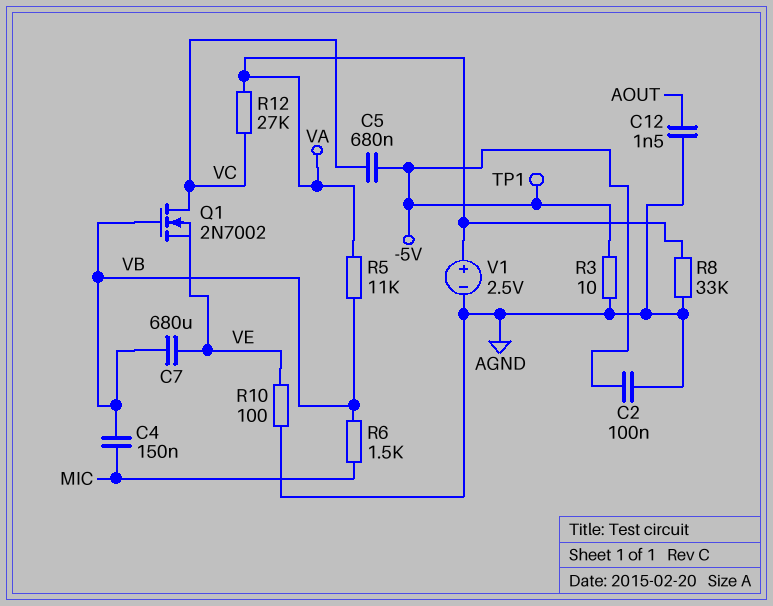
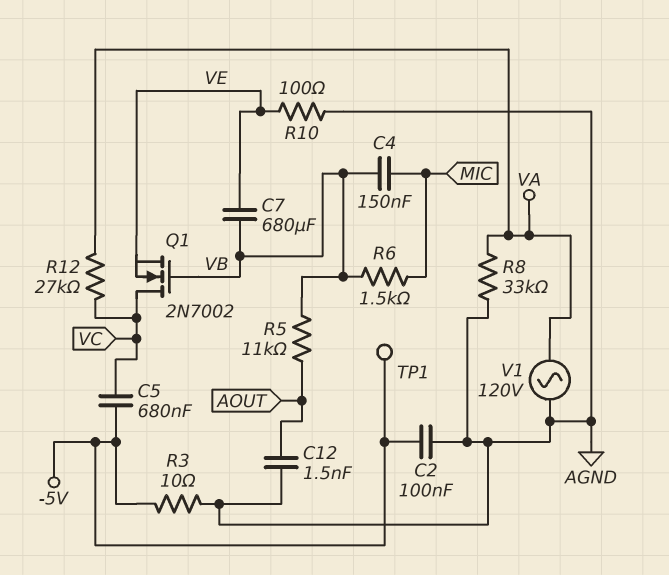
R5: 11k (VA, VB) -> 11k (AOUT, VB)
V1: 2.5V (plus VA, minus AGND) -> AC 120V (AGND, VA)

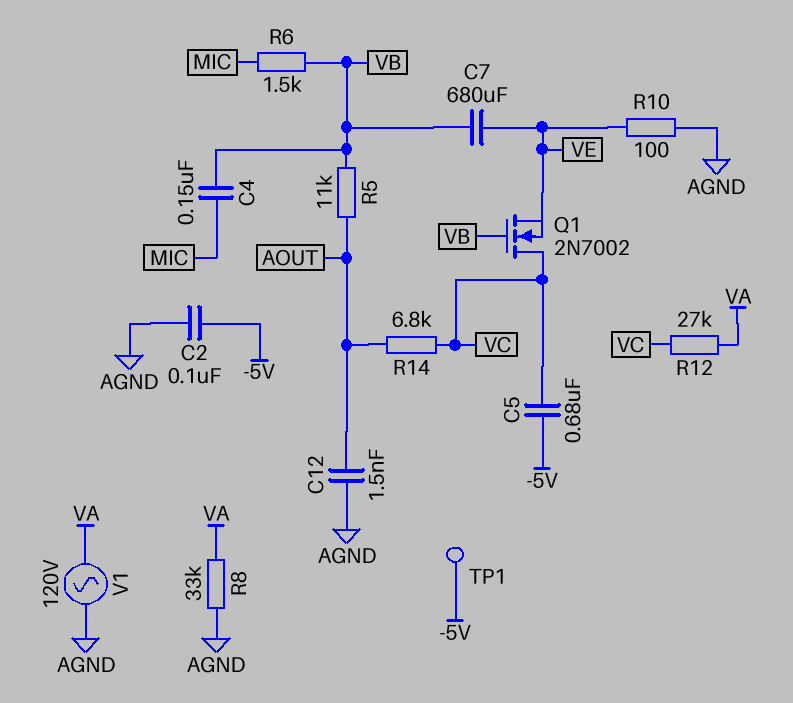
R3: 10 (-5V, AGND) -> none
R14: none -> 6.8k (AOUT, VC)

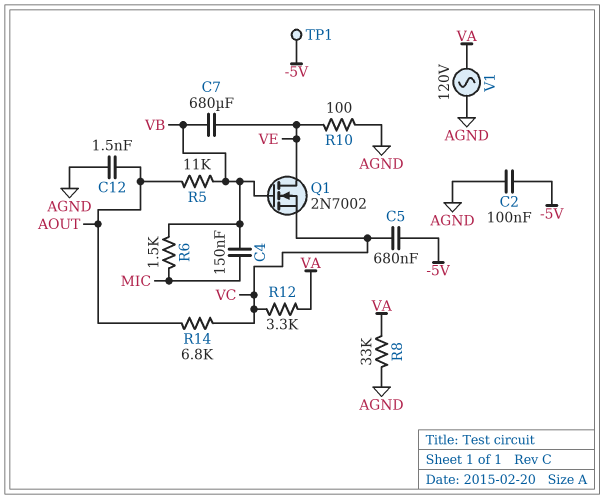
Q1: NMOS 2N7002 (G VB, D VC, S VE) -> NMOS 2N7002 (G VB, D VE, S VC)
R12: 27k (VA, VC) -> 3.3k (VA, VC)

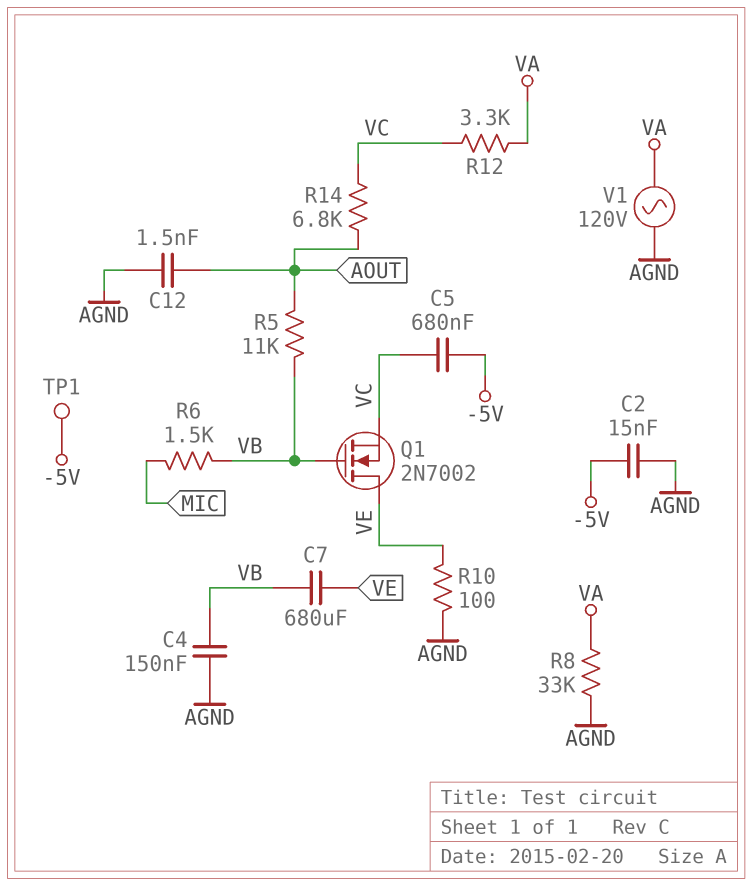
C2: 100nF (-5V, AGND) -> 15nF (-5V, AGND)
C4: 150nF (MIC, VB) -> 150nF (AGND, VB)

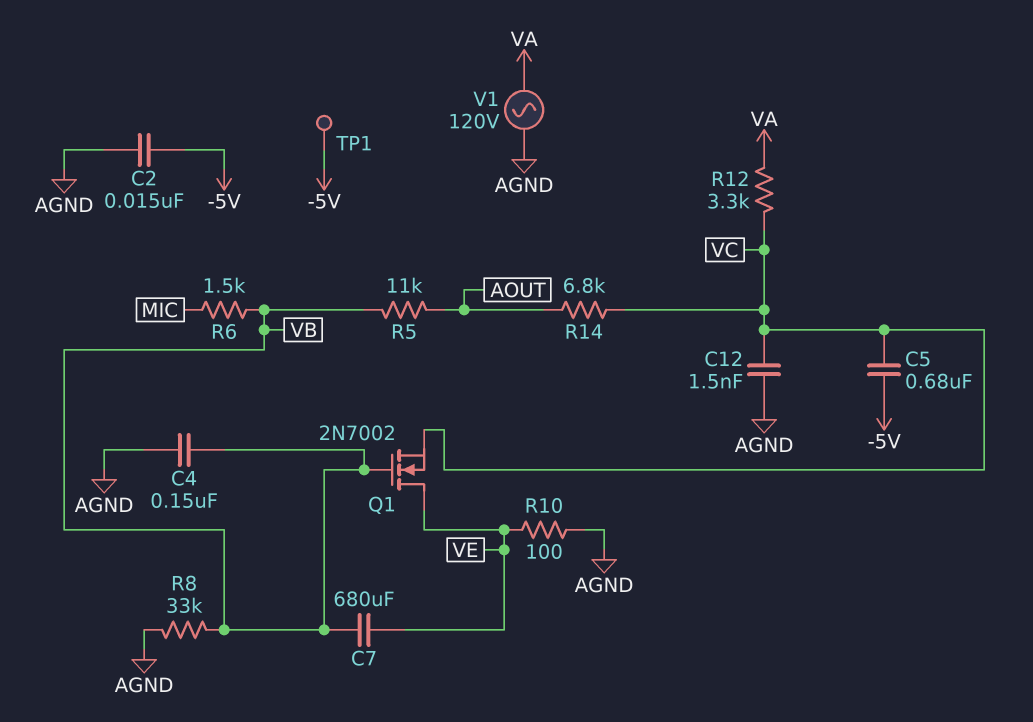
C12: 1.5nF (AGND, AOUT) -> 1.5nF (AGND, VC)
R8: 33k (AGND, VA) -> 33k (AGND, VB)

